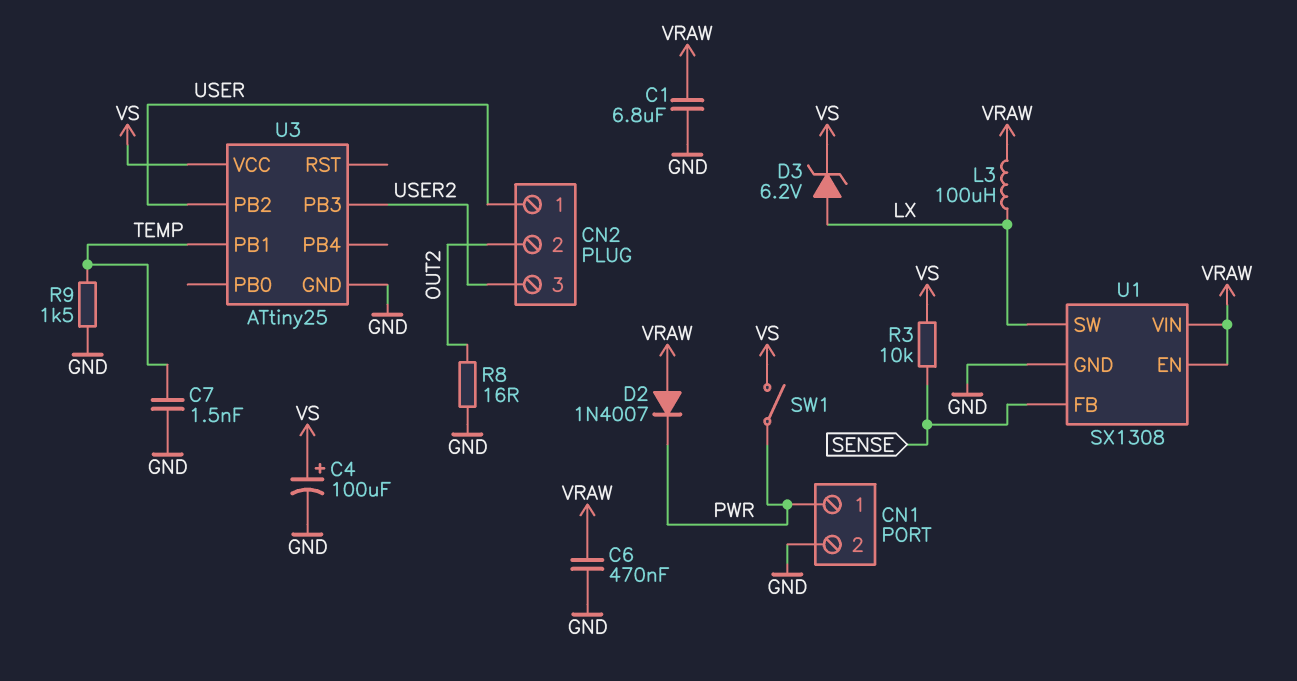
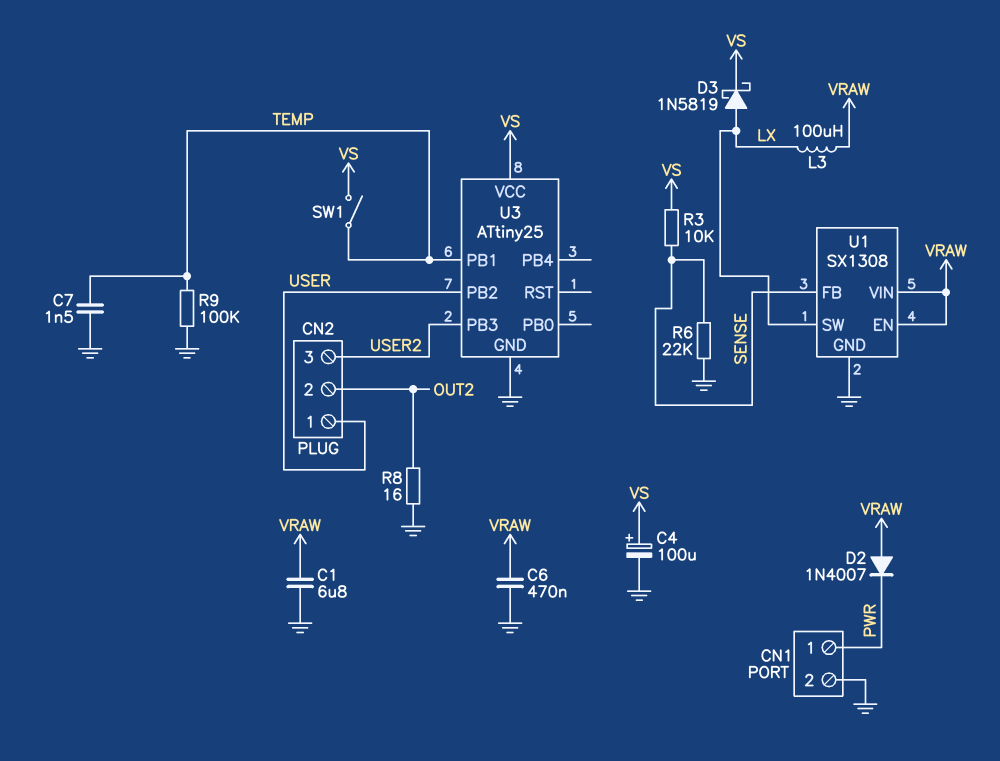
D3: zener 6.2V (A LX, K VS) -> schottky 1N5819 (A LX, K VS)
R6: none -> 22k (GND, SENSE)
R9: 1.5k (GND, TEMP) -> 100k (GND, TEMP)
SW1: switch (PWR, VS) -> switch (TEMP, VS)

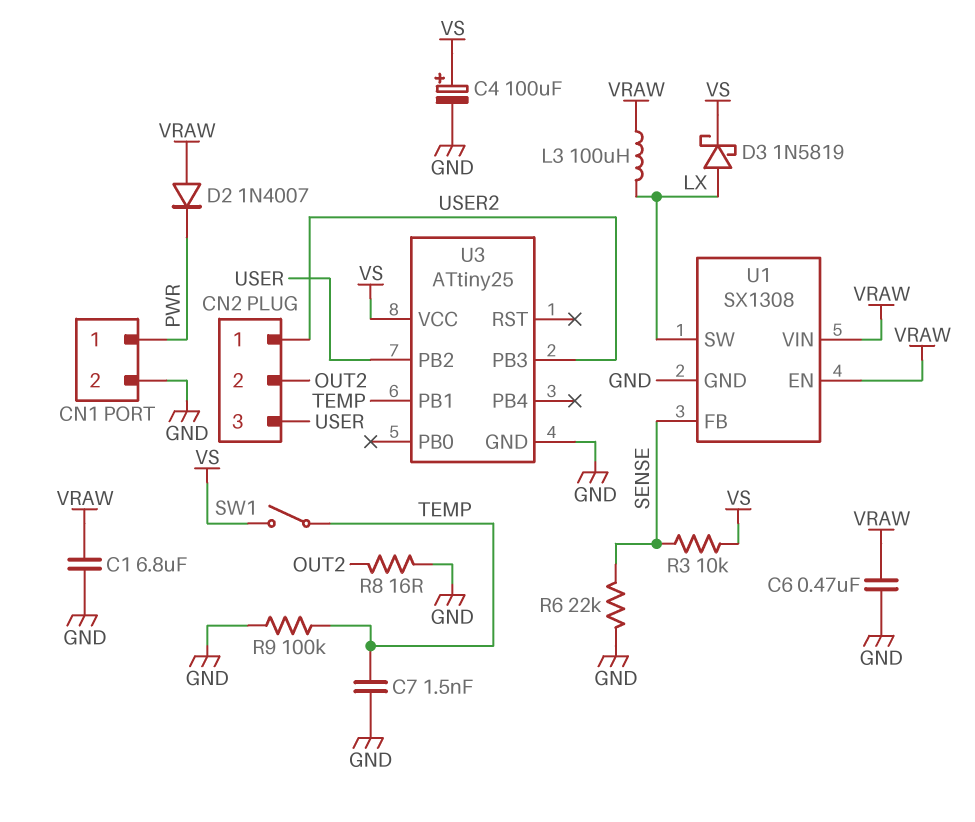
CN2 pin 1: USER -> USER2
CN2 pin 3: USER2 -> USER

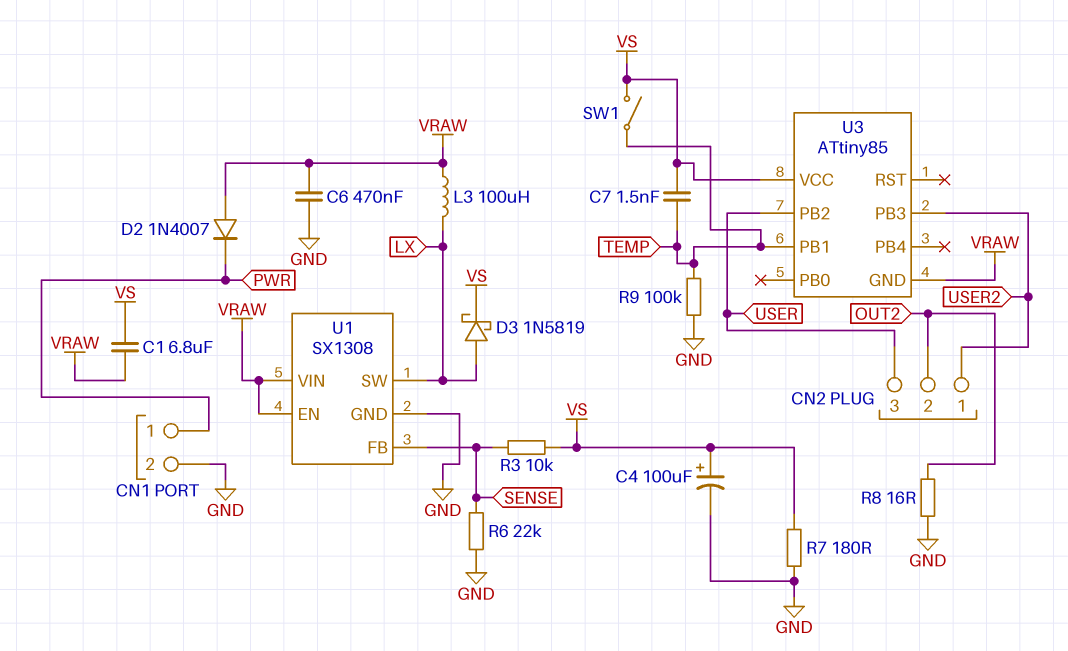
C1: 6.8uF (GND, VRAW) -> 6.8uF (VRAW, VS)
C7: 1.5nF (GND, TEMP) -> 1.5nF (TEMP, VS)
R7: none -> 180 (GND, VS)
U3: ATtiny25 -> ATtiny85
U3 pin GND: GND -> VRAW

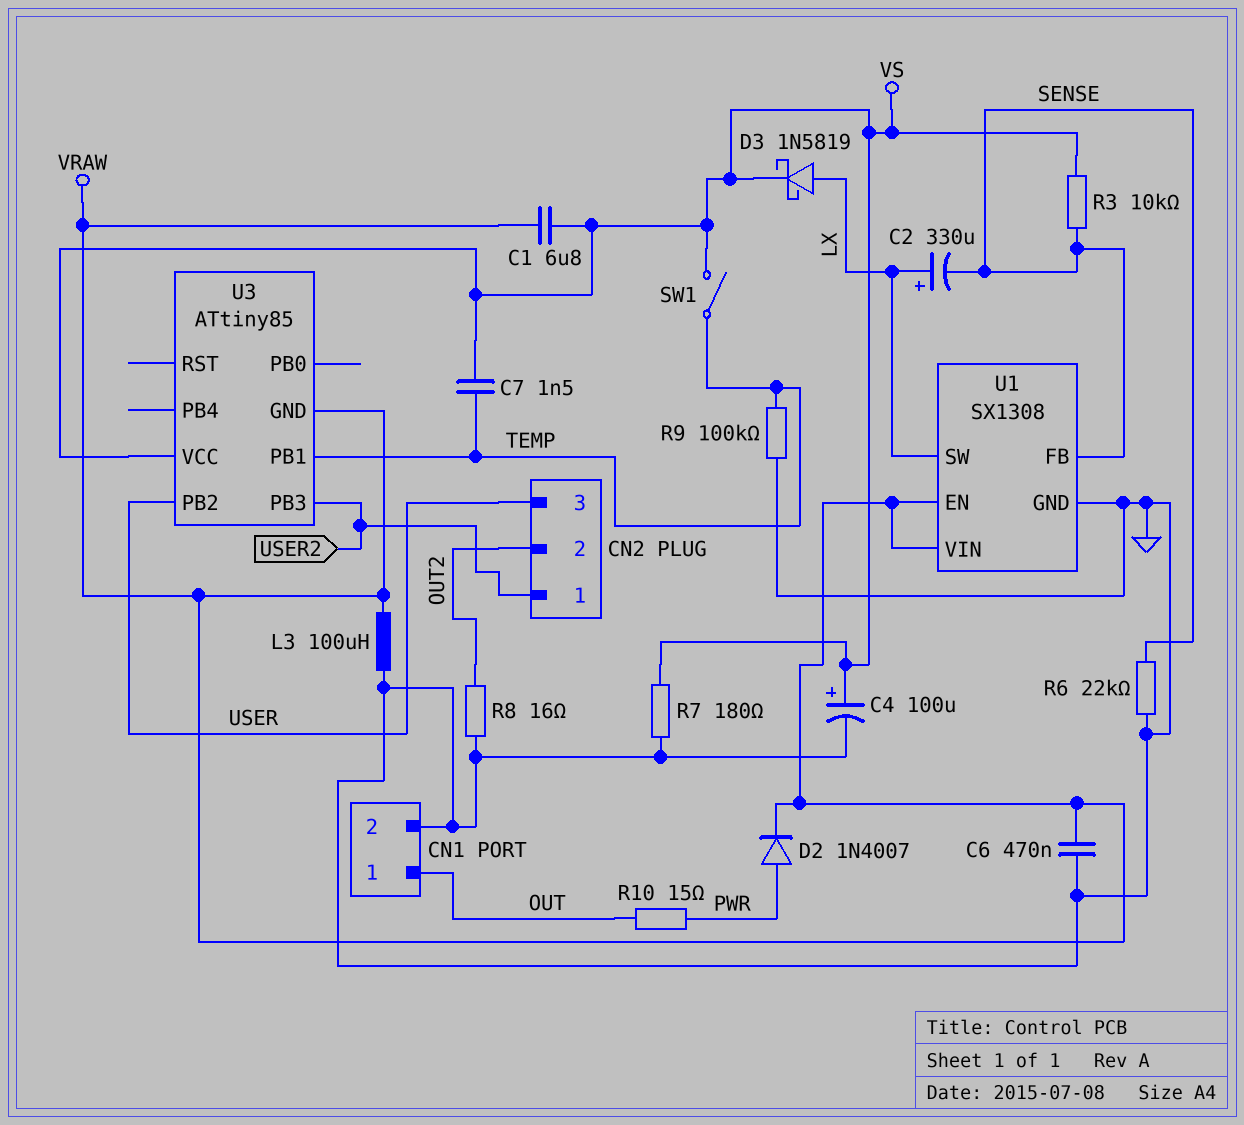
C2: none -> 330uF (plus LX, minus SENSE)
CN1 pin 1: PWR -> OUT
D2: diode 1N4007 (A VRAW, K PWR) -> diode 1N4007 (A PWR, K VRAW)
L3: 100uH (LX, VRAW) -> 100uH (GND, VRAW)
R10: none -> 15 (OUT, PWR)

